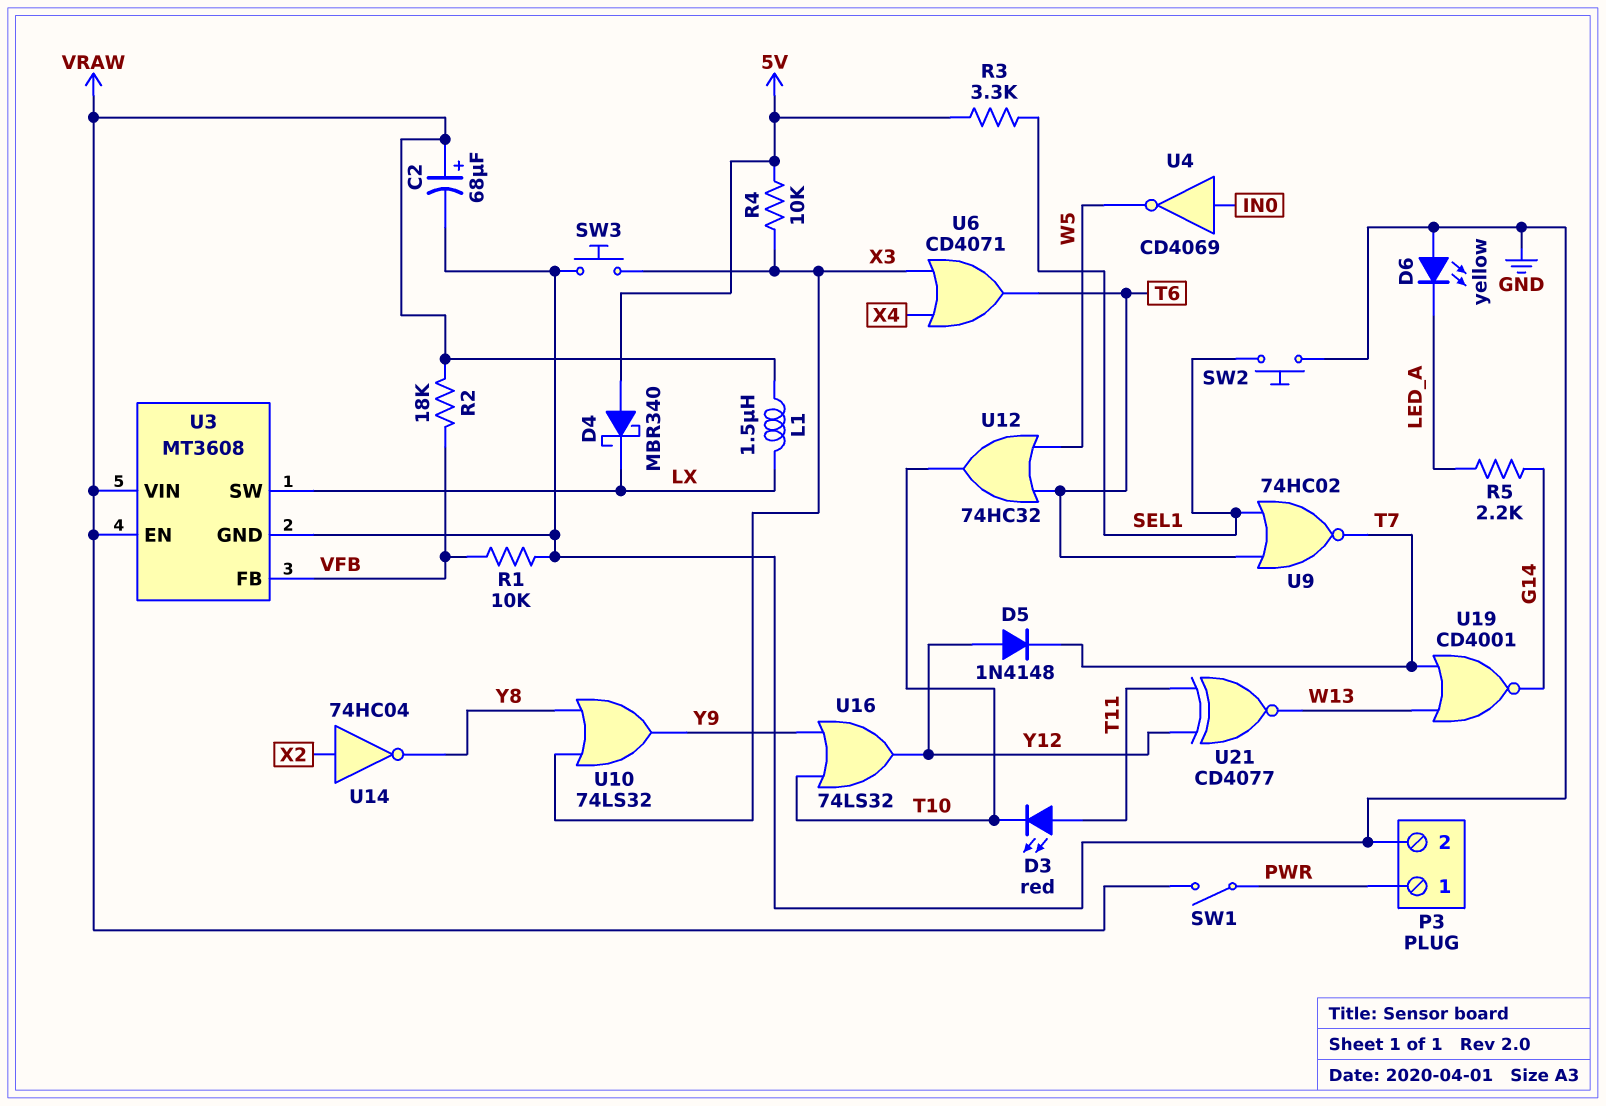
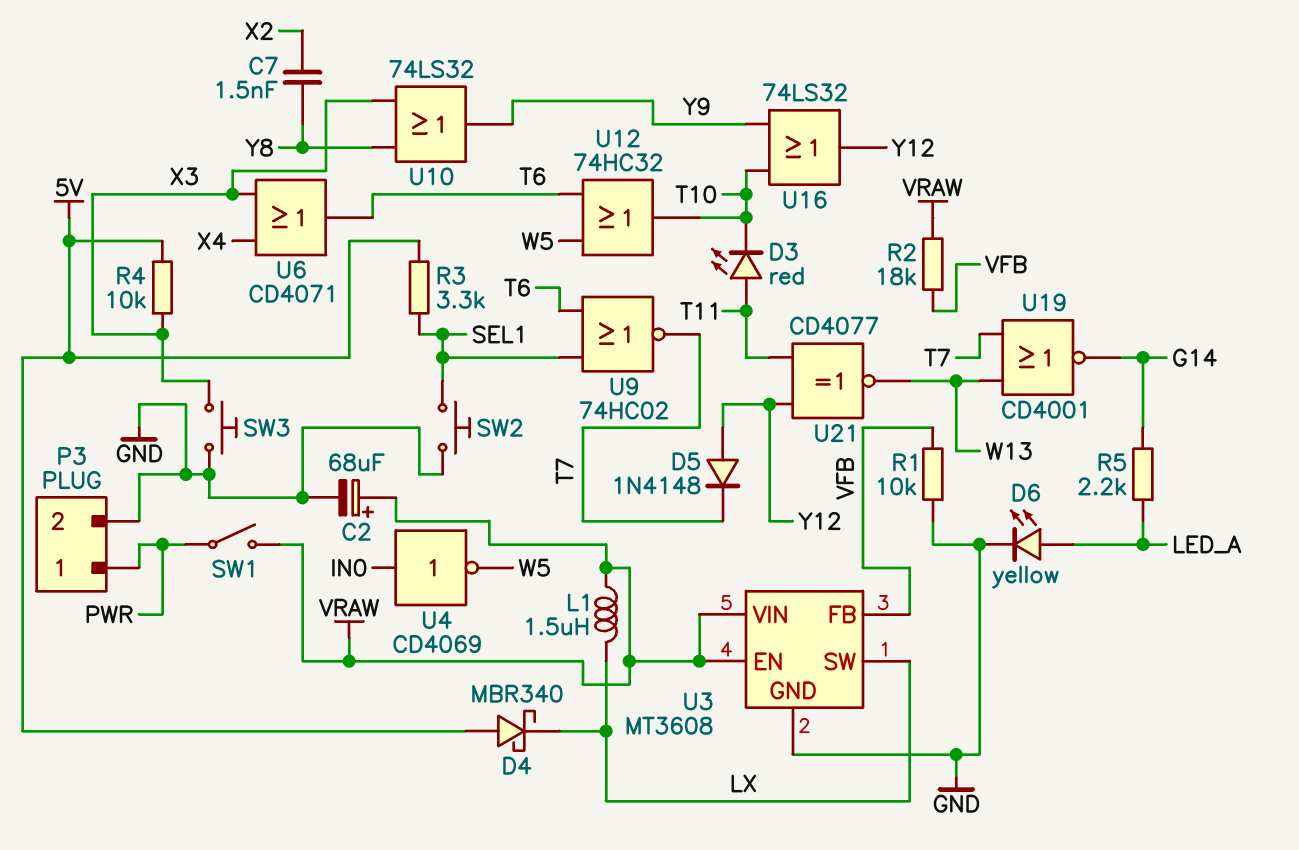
C7: none -> 1.5nF (X2, Y8)
D6: LED yellow (A GND, K LED_A) -> LED yellow (A LED_A, K GND)
U14: NOT 74HC04 (in X2, out Y8) -> none

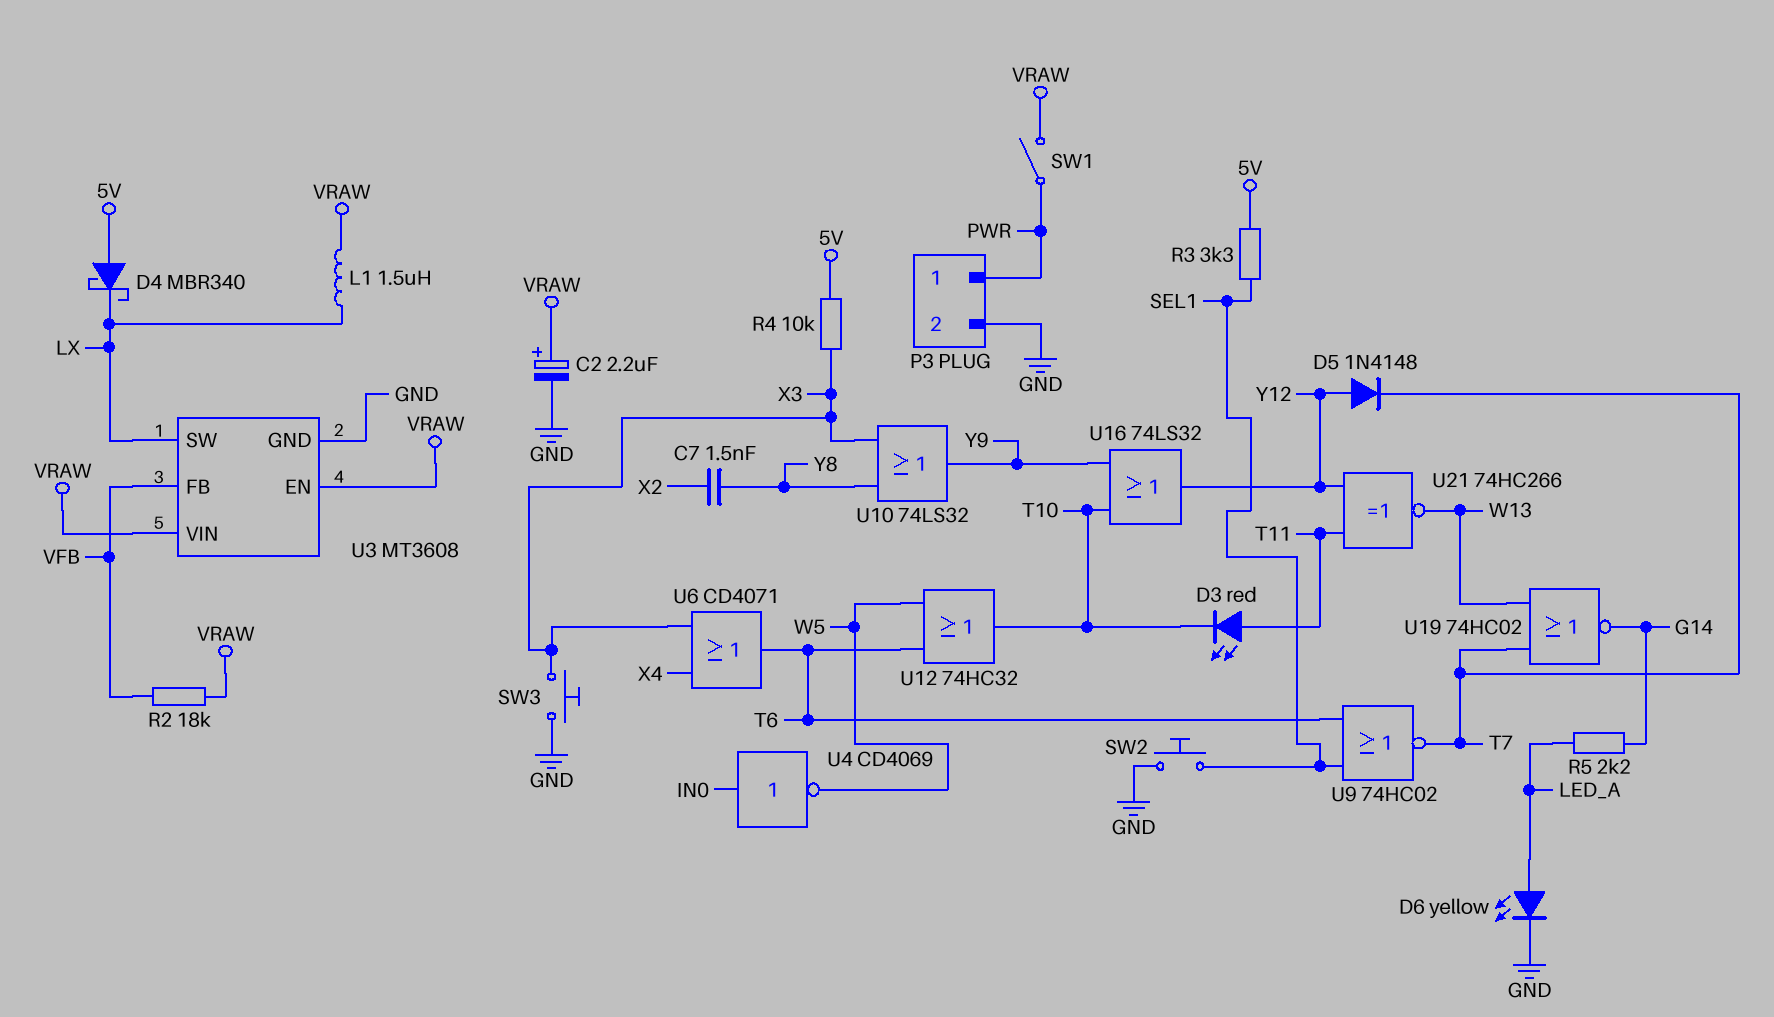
C2: 68uF (plus VRAW, minus GND) -> 2.2uF (plus VRAW, minus GND)
R1: 10k (GND, VFB) -> none
U19: NOR CD4001 (in T7, in W13, out G14) -> NOR 74HC02 (in T7, in W13, out G14)
U21: XNOR CD4077 (in T11, in Y12, out W13) -> XNOR 74HC266 (in T11, in Y12, out W13)

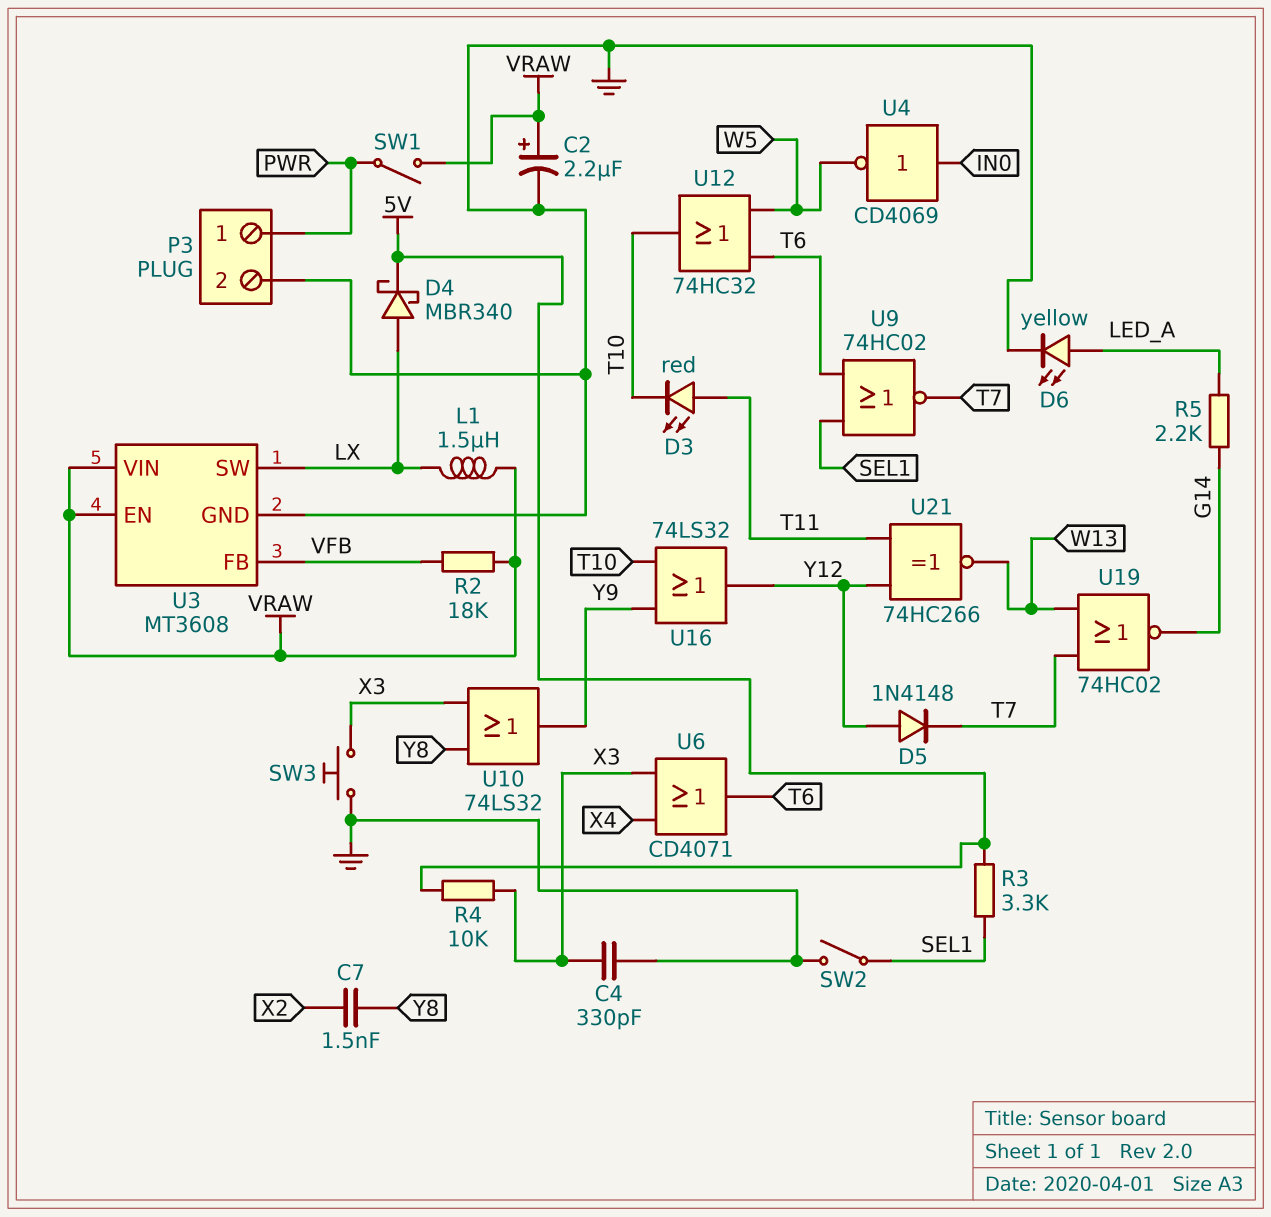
C4: none -> 330pF (GND, X3)
D4: schottky MBR340 (A 5V, K LX) -> schottky MBR340 (A LX, K 5V)
SW2: button (GND, SEL1) -> switch (GND, SEL1)

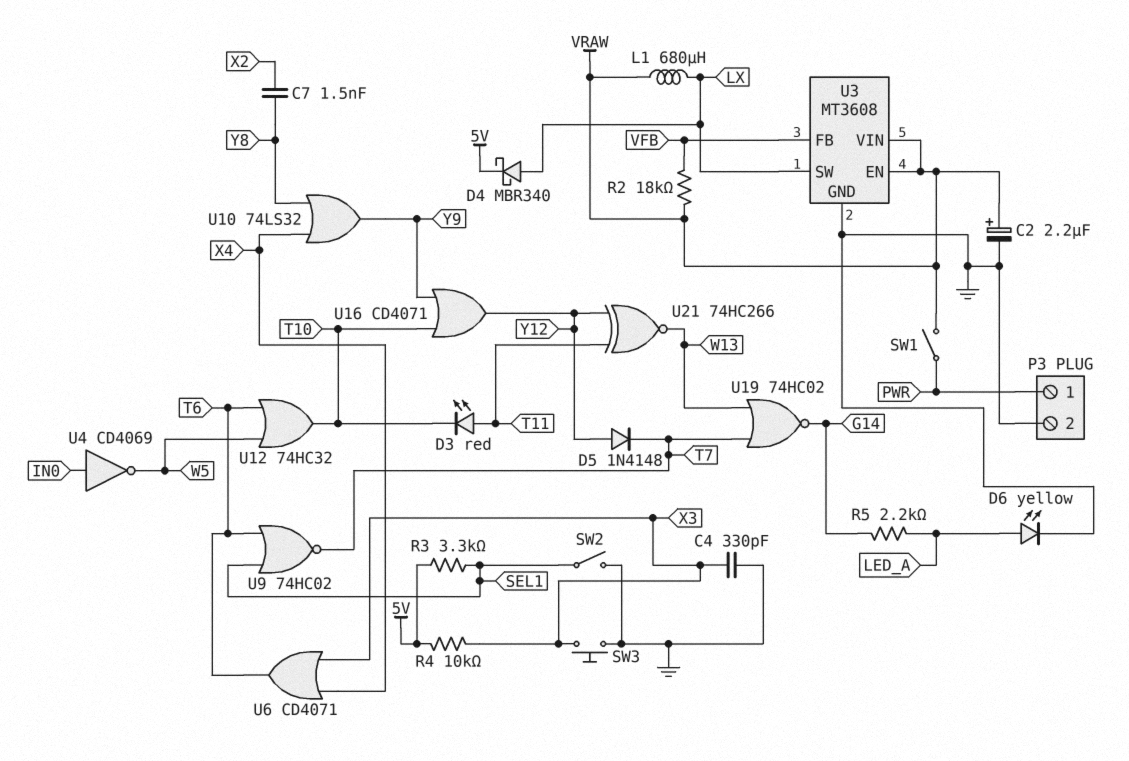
L1: 1.5uH (LX, VRAW) -> 680uH (LX, VRAW)
U10: OR 74LS32 (in X3, in Y8, out Y9) -> OR 74LS32 (in X4, in Y8, out Y9)
U16: OR 74LS32 (in T10, in Y9, out Y12) -> OR CD4071 (in T10, in Y9, out Y12)

